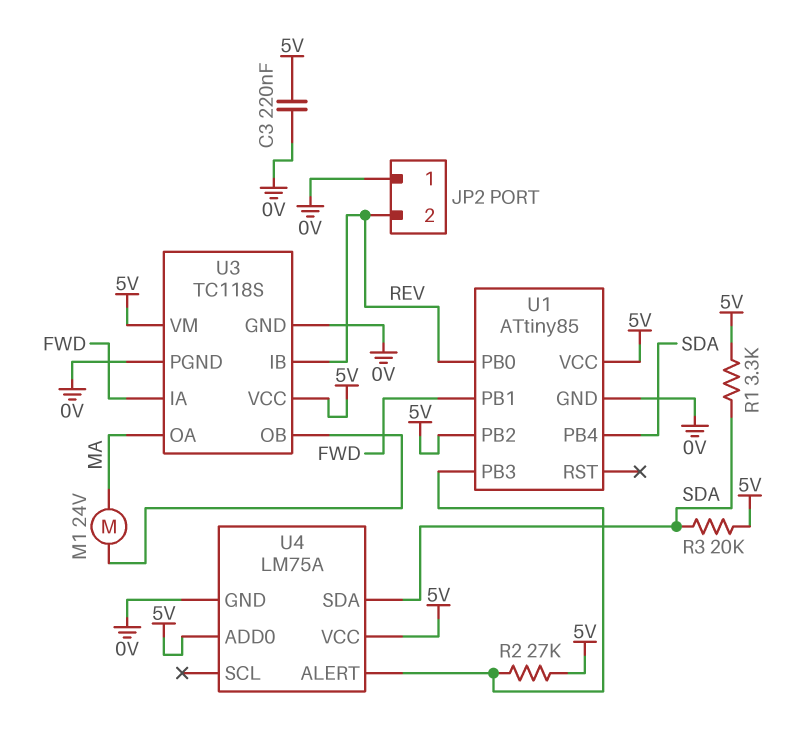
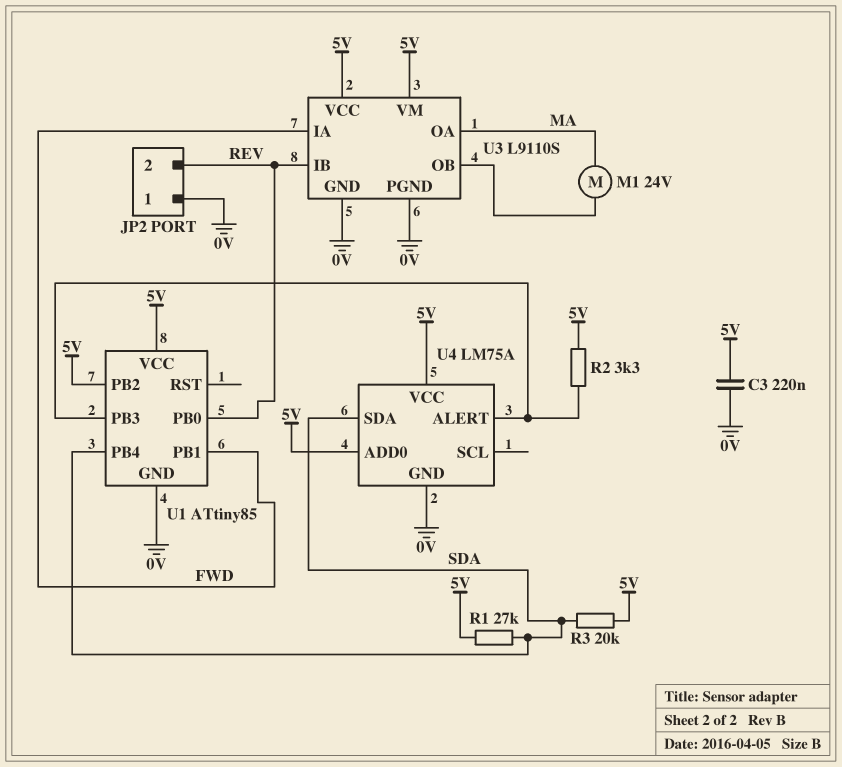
R1: 3.3k (5V, SDA) -> 27k (5V, SDA)
R2: 27k (5V, U1/PB3) -> 3.3k (5V, U1/PB3)
U3: TC118S -> L9110S

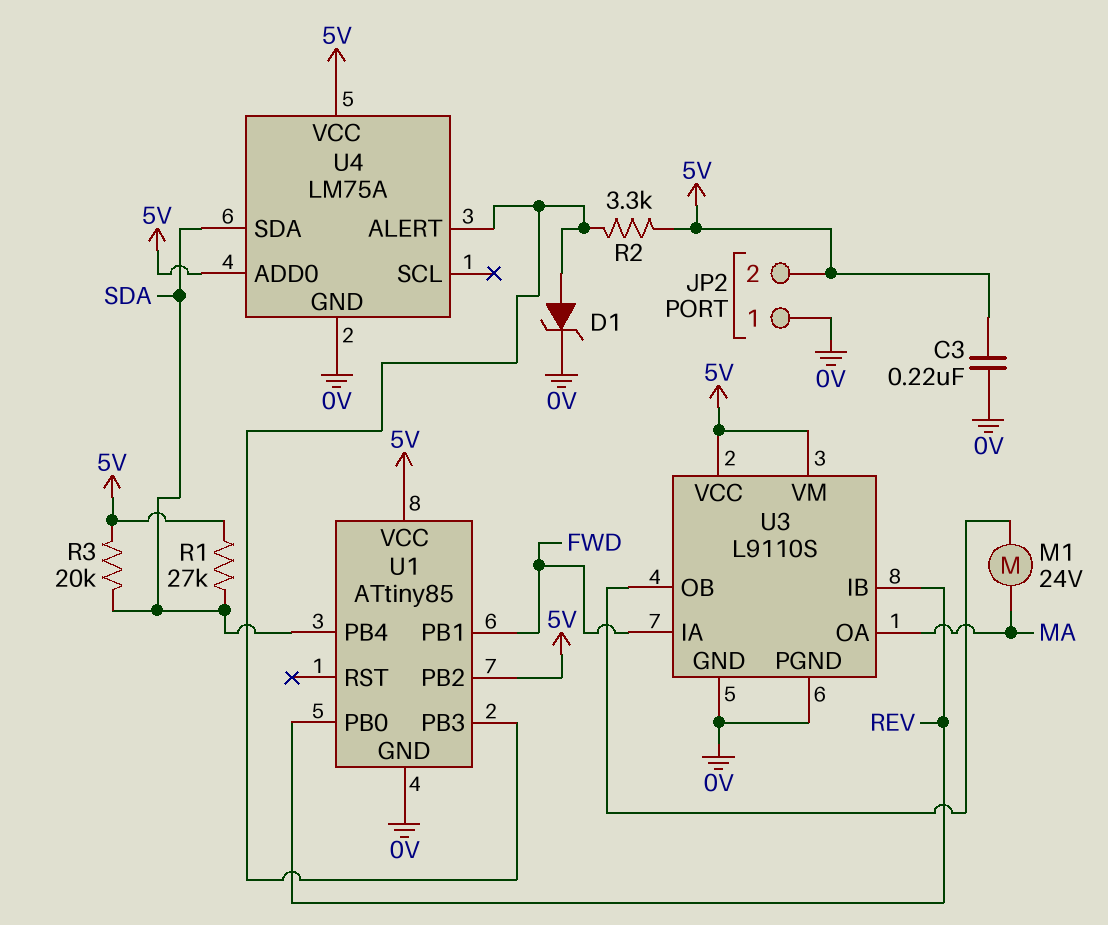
D1: none -> zener (A U1/PB3, K 0V)
JP2 pin 2: REV -> 5V

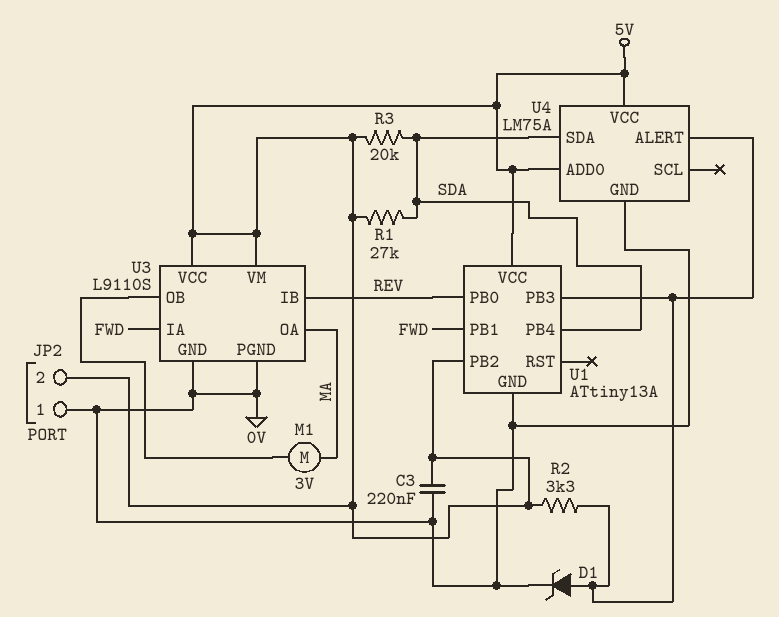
M1: motor 24V (MA, U3/OB) -> motor 3V (MA, U3/OB)
U1: ATtiny85 -> ATtiny13A

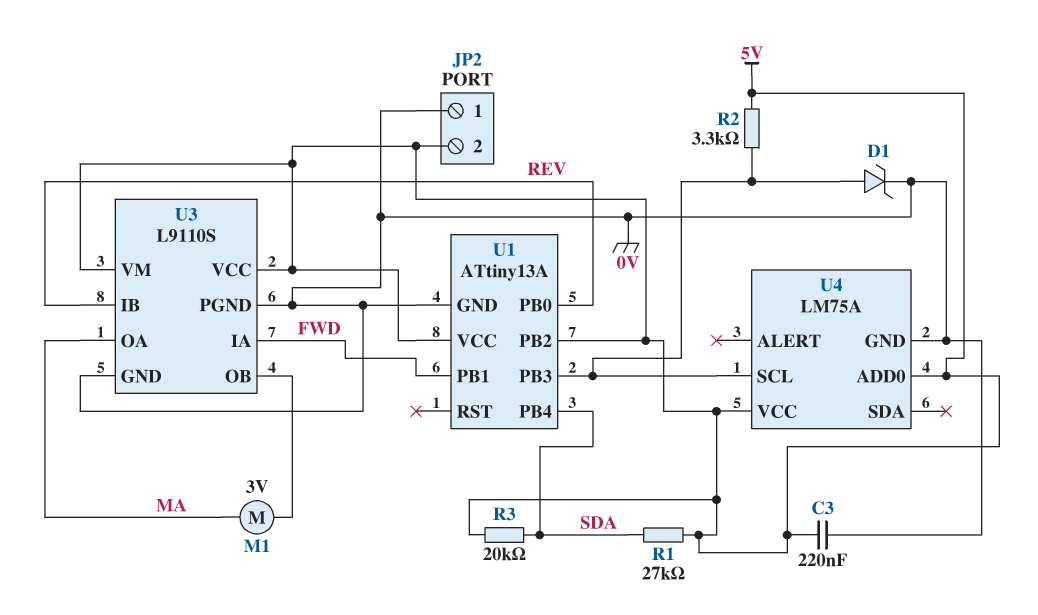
U4 pin ALERT: U1/PB3 -> none
U4 pin SCL: none -> U1/PB3
U4 pin SDA: SDA -> none

